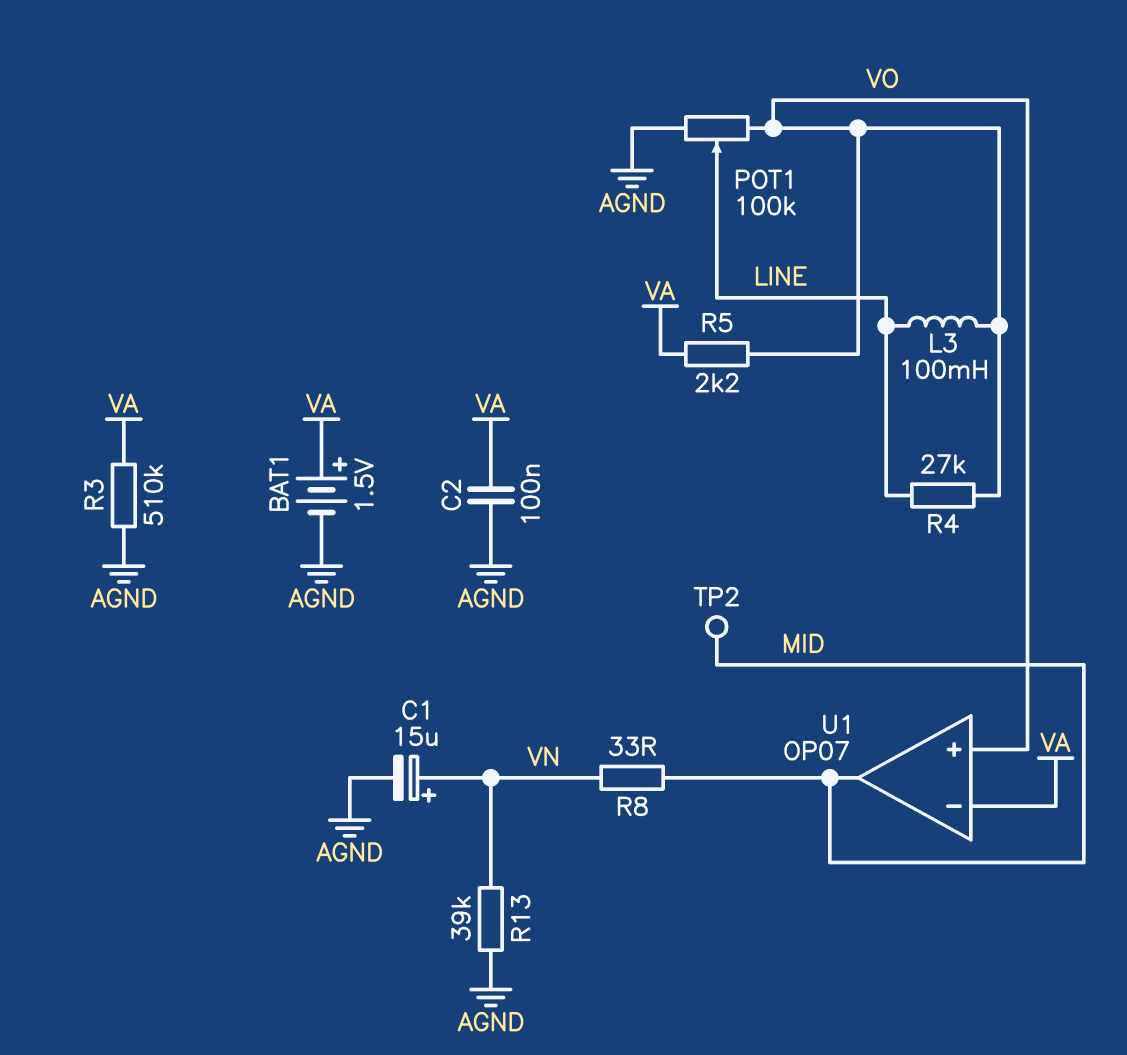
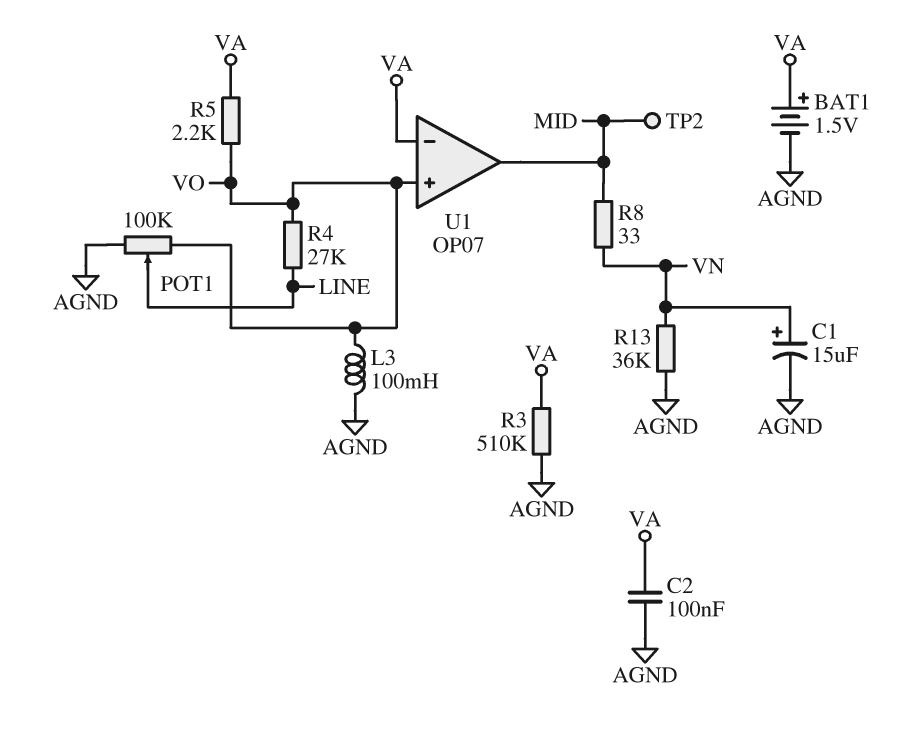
L3: 100mH (LINE, VO) -> 100mH (AGND, VO)
R13: 39k (AGND, VN) -> 36k (AGND, VN)

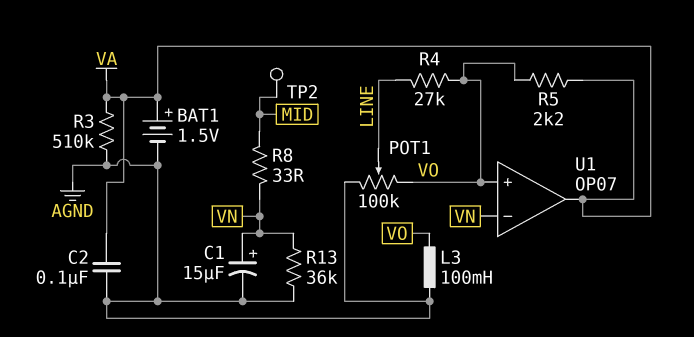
U1 pin in-: VA -> VN
U1 pin out: MID -> VA

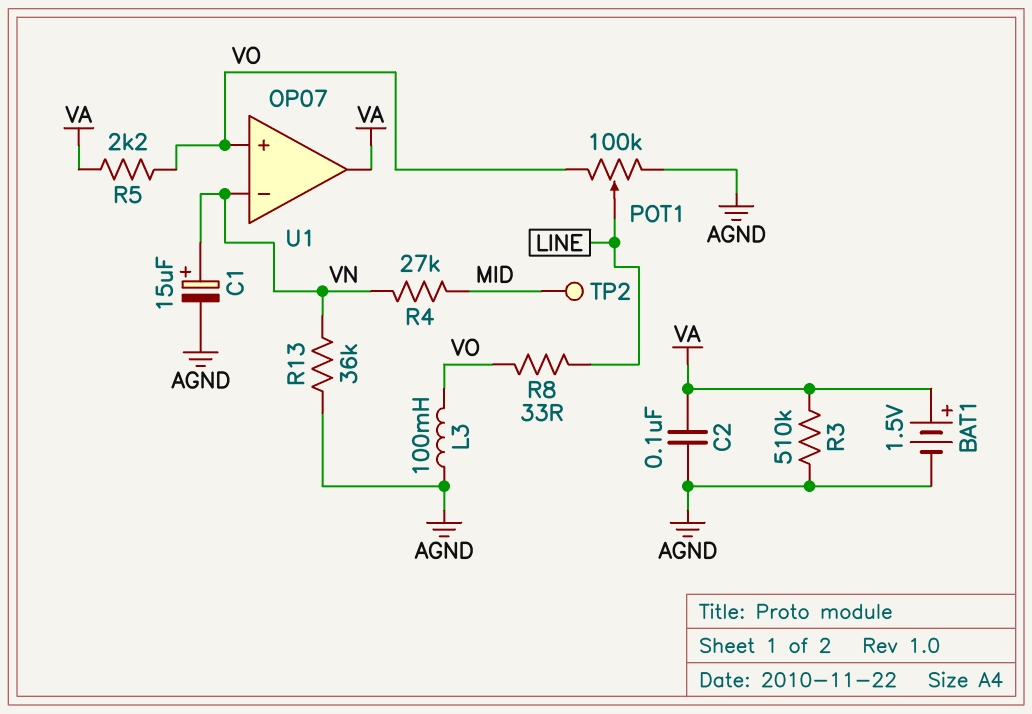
R4: 27k (LINE, VO) -> 27k (MID, VN)
R8: 33 (MID, VN) -> 33 (LINE, VO)

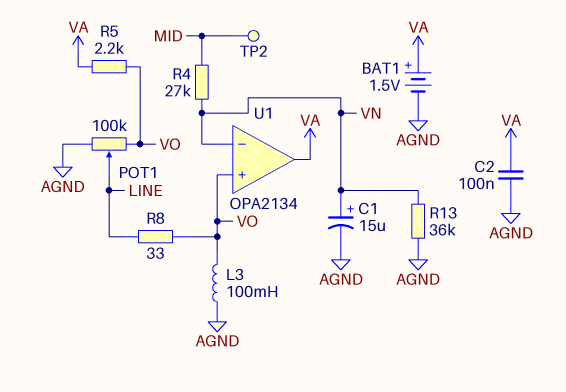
R3: 510k (AGND, VA) -> none
U1: OP07 -> OPA2134

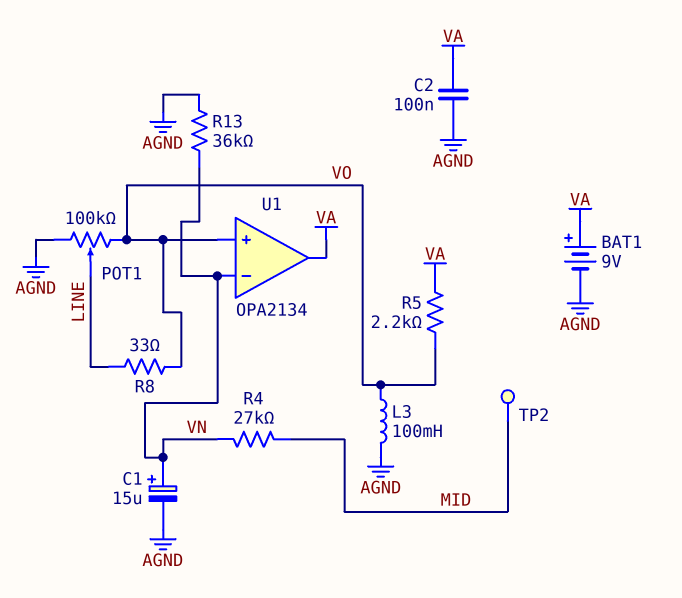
BAT1: 1.5V (plus VA, minus AGND) -> 9V (plus VA, minus AGND)

